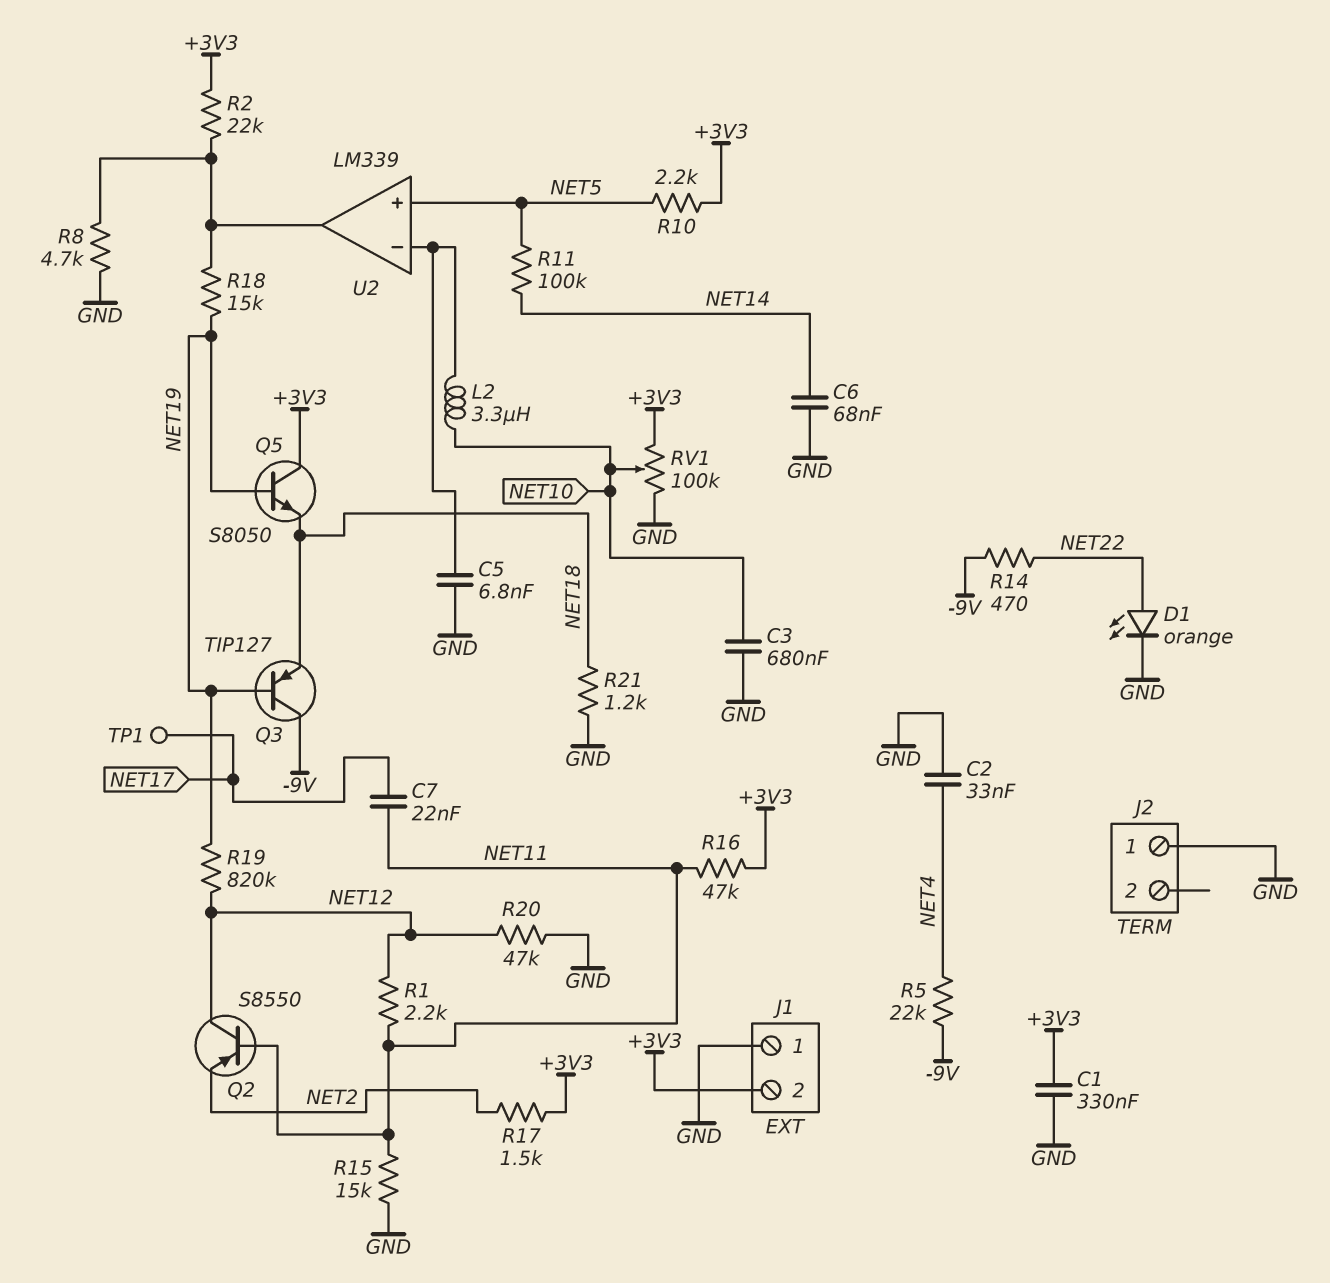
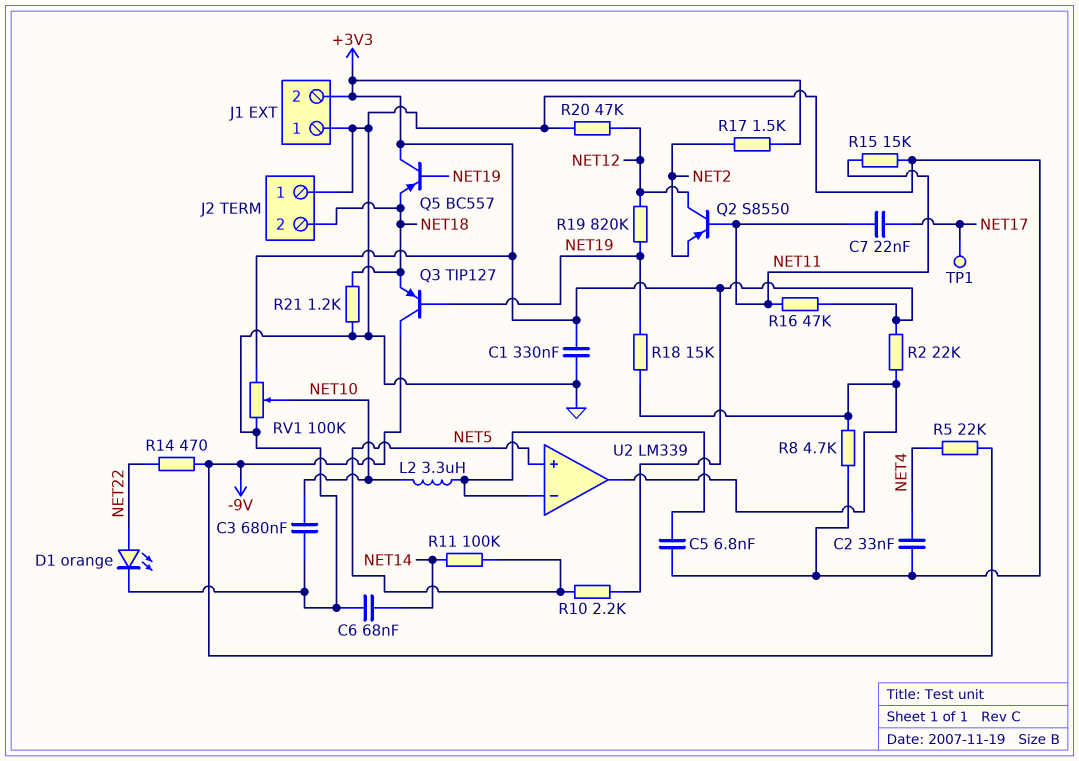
J2 pin 2: none -> NET18
Q5: NPN S8050 (B NET19, C +3V3, E NET18) -> PNP BC557 (B NET19, C +3V3, E NET18)
R1: 2.2k (NET11, NET12) -> none

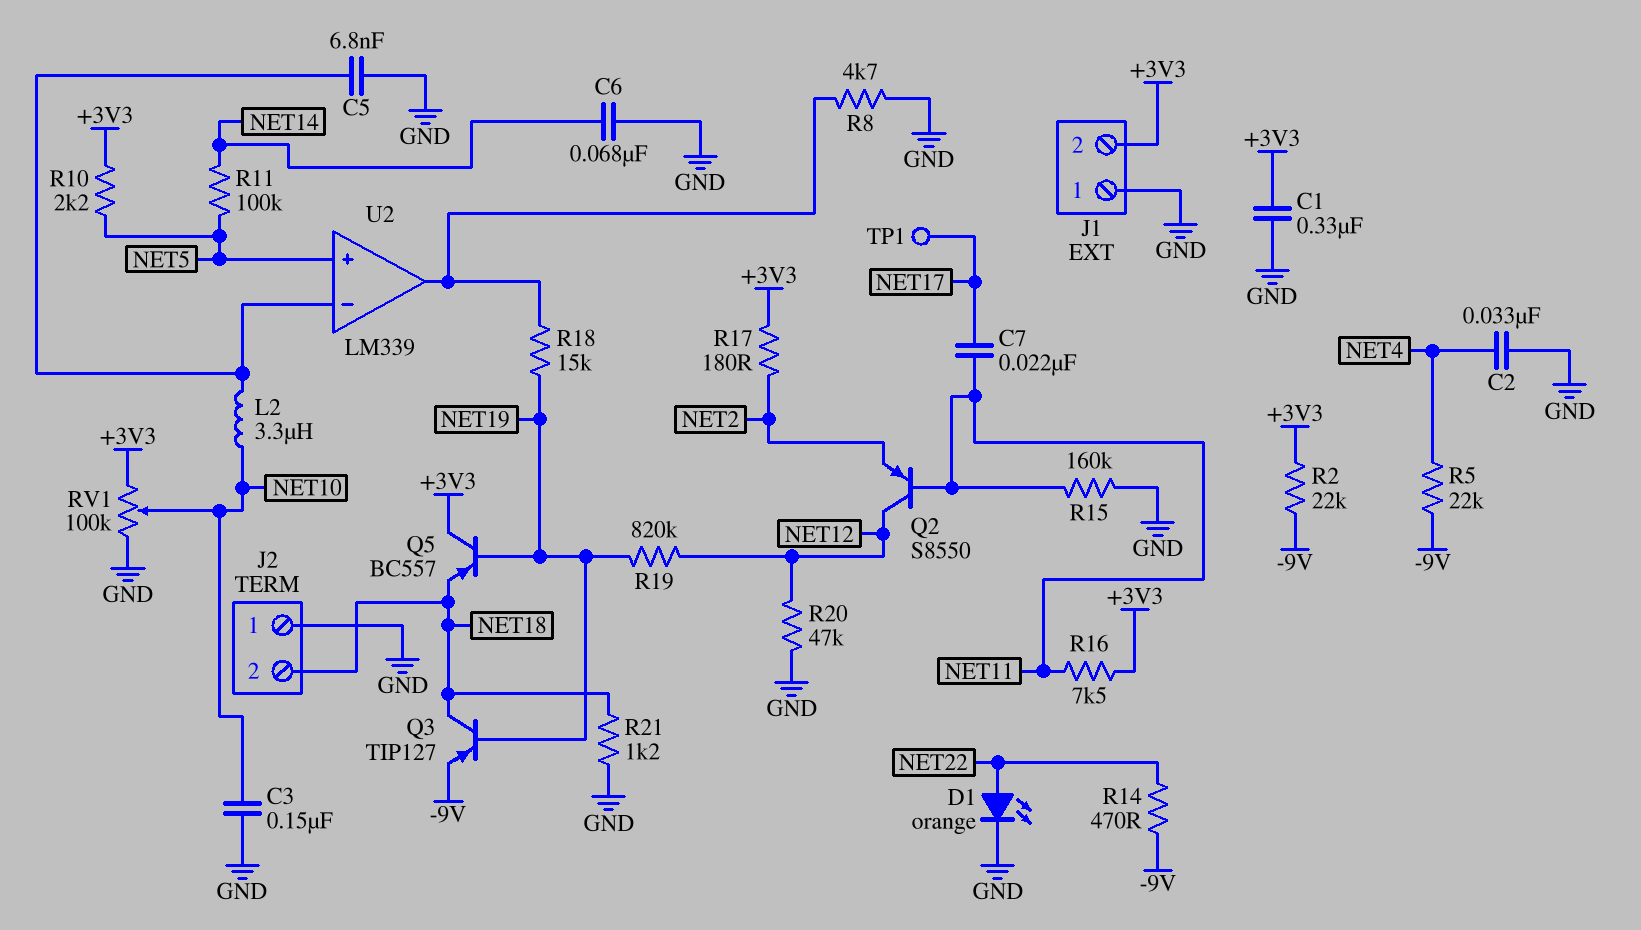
C3: 680nF (GND, NET10) -> 150nF (GND, NET10)
Q3: PNP TIP127 (B NET19, C -9V, E NET18) -> PNP TIP127 (B NET19, C NET18, E -9V)
R2: 22k (+3V3, U2/out) -> 22k (+3V3, -9V)
R15: 15k (GND, NET11) -> 160k (GND, NET11)
R16: 47k (+3V3, NET11) -> 7.5k (+3V3, NET11)
R17: 1.5k (+3V3, NET2) -> 180 (+3V3, NET2)

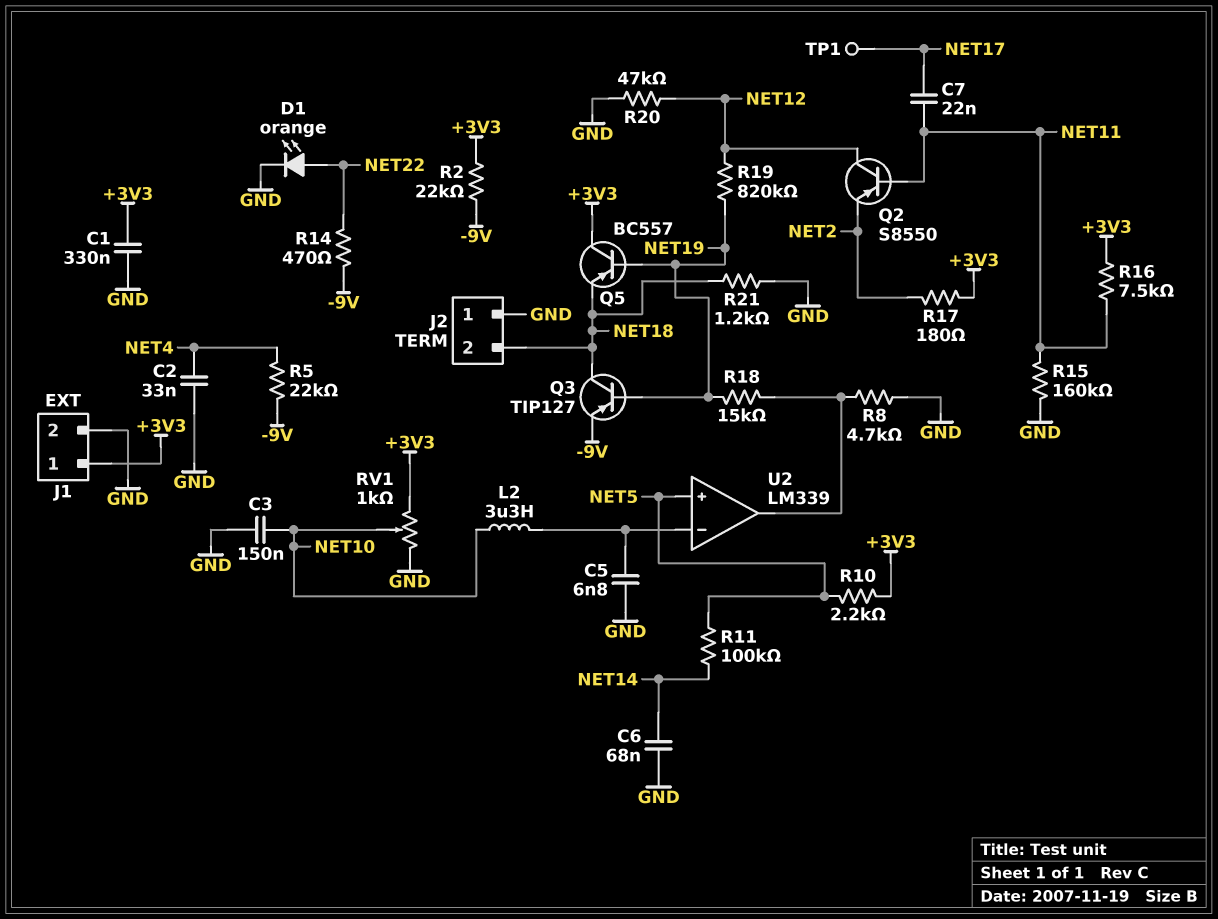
J1 pin 1: GND -> +3V3
J1 pin 2: +3V3 -> GND
RV1: 100k (+3V3, GND, wiper NET10) -> 1k (+3V3, GND, wiper NET10)

